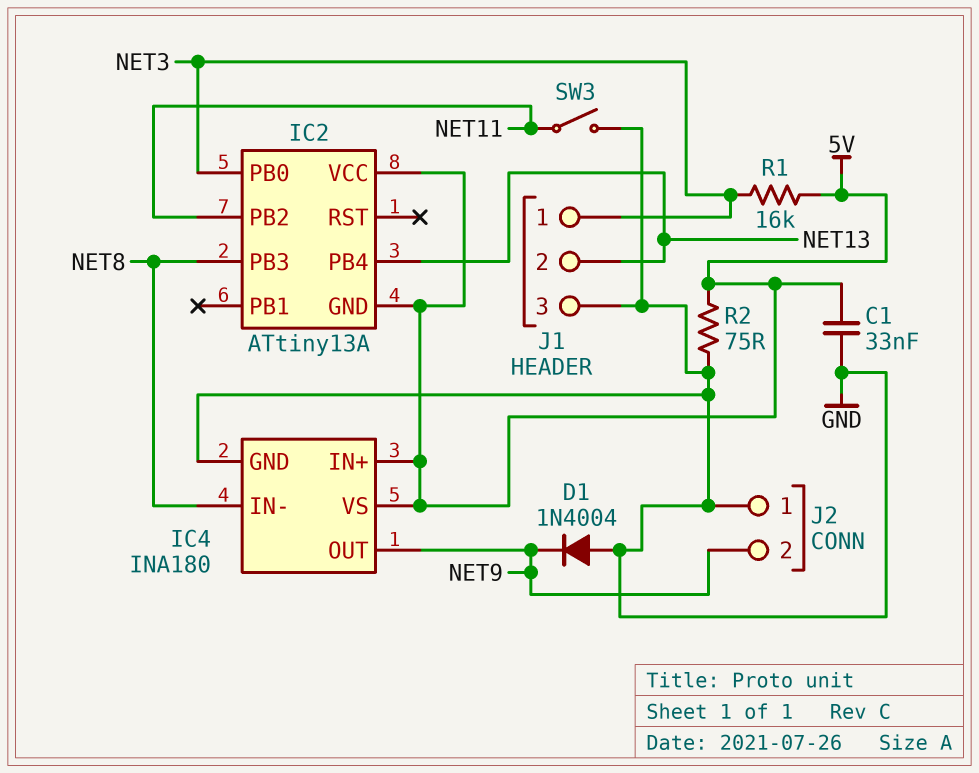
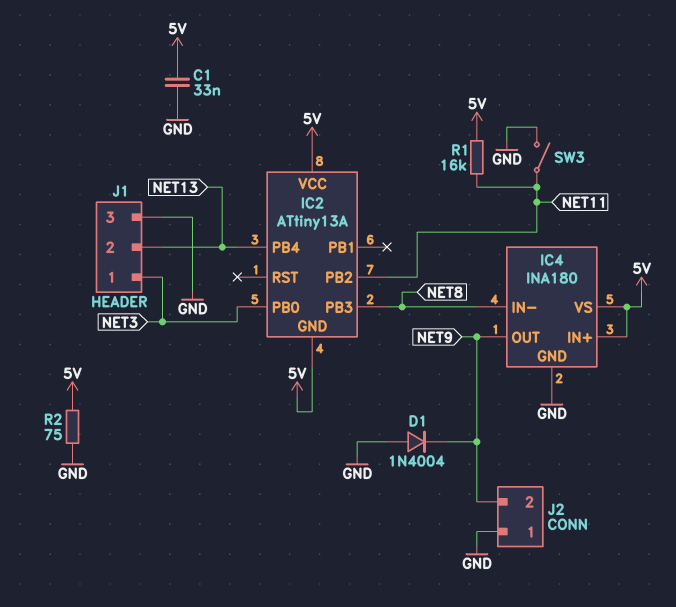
R1: 16k (5V, NET3) -> 16k (5V, NET11)

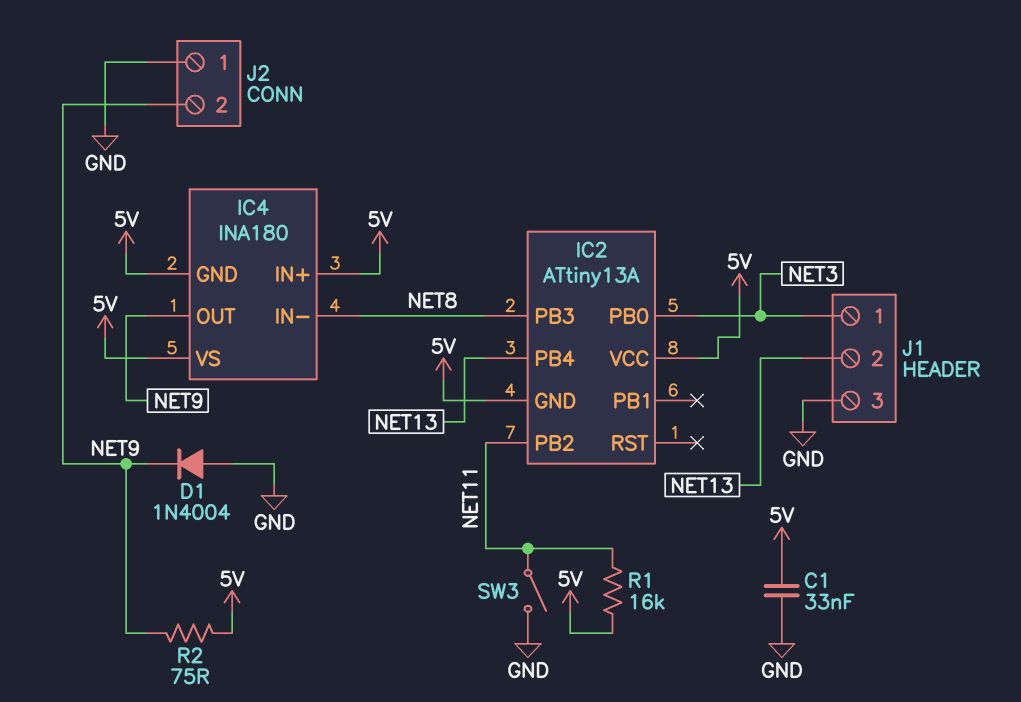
IC4 pin GND: GND -> 5V
R2: 75 (5V, GND) -> 75 (5V, NET9)

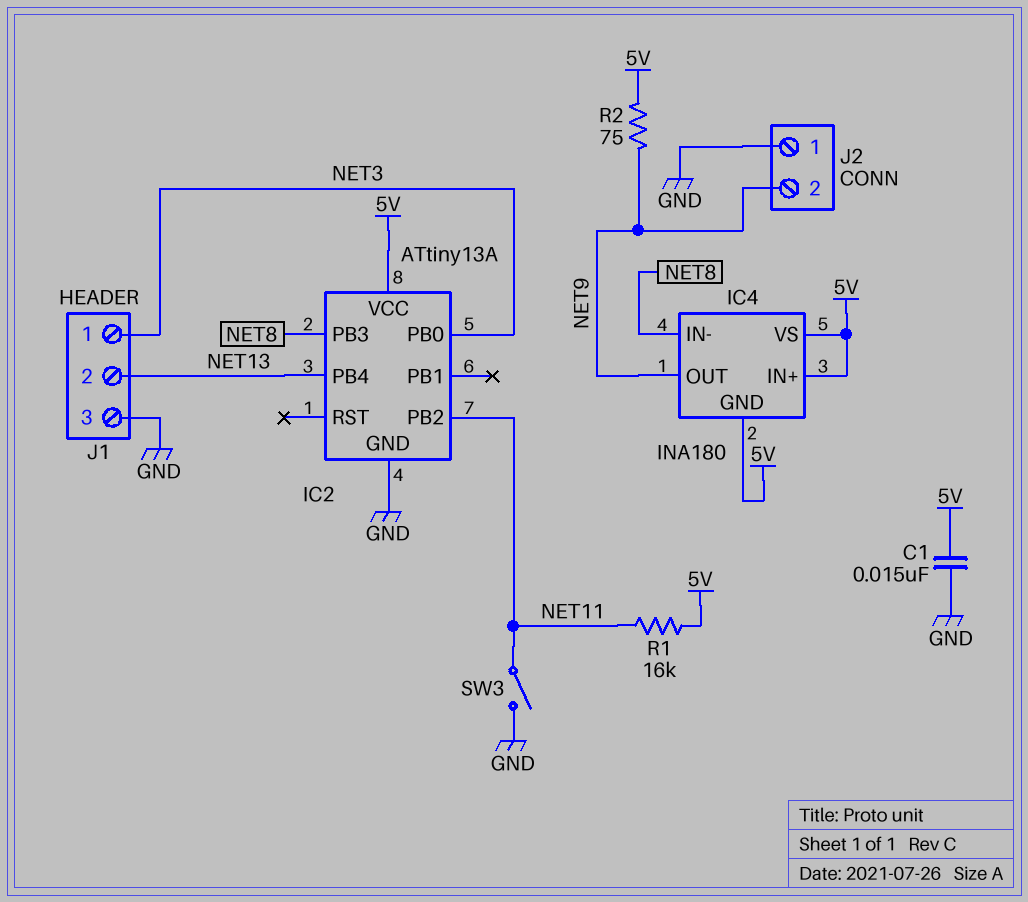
C1: 33nF (5V, GND) -> 15nF (5V, GND)
D1: diode 1N4004 (A GND, K NET9) -> none
IC2 pin GND: 5V -> GND

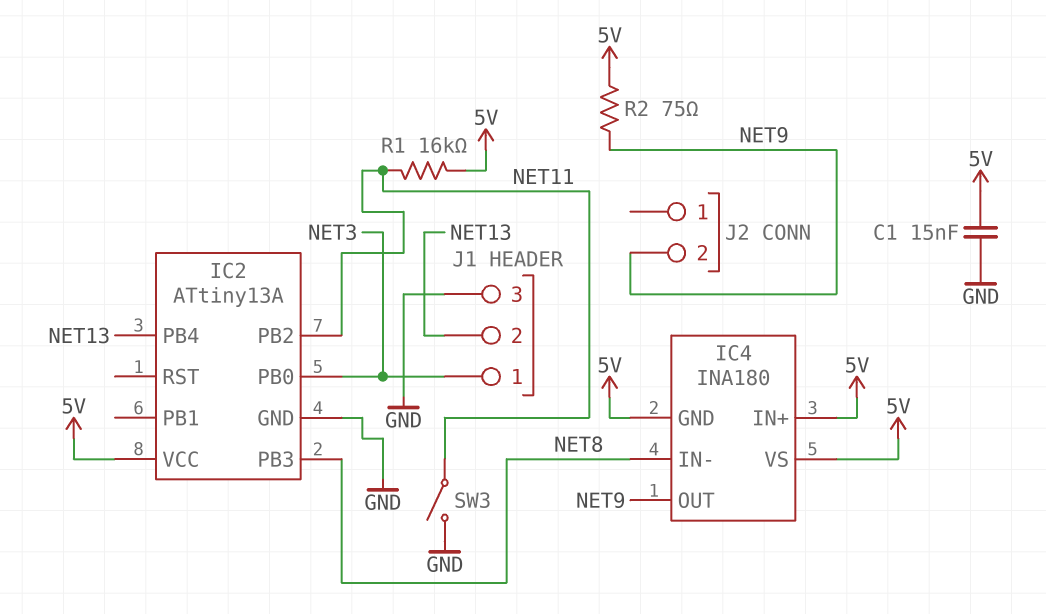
J2 pin 1: GND -> none

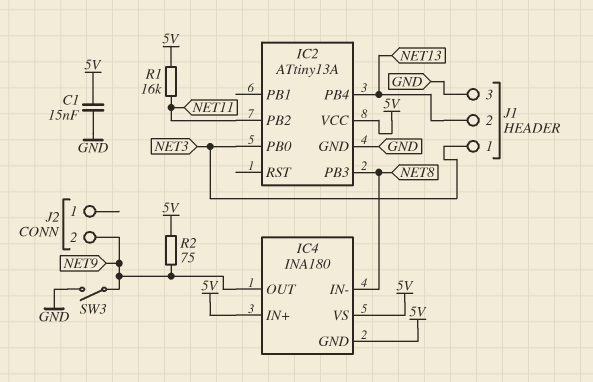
SW3: switch (GND, NET11) -> switch (GND, NET9)

